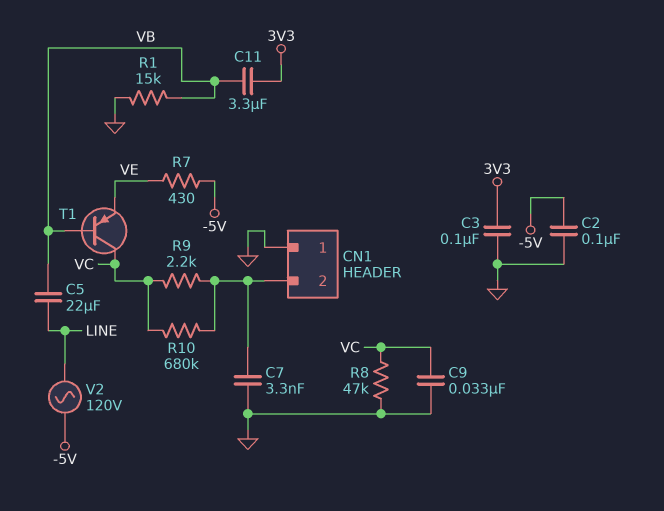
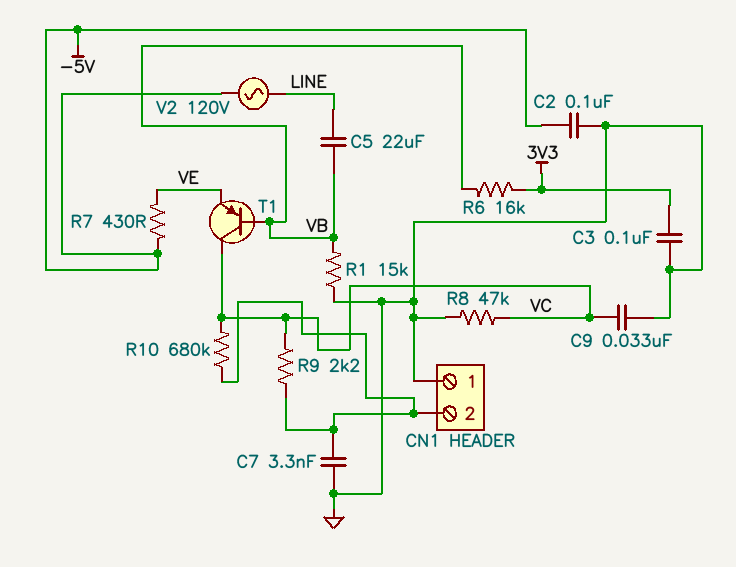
C11: 3.3uF (3V3, VB) -> none
R6: none -> 16k (3V3, VB)

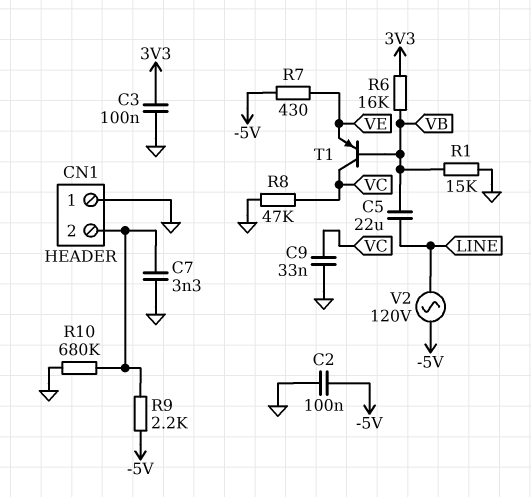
R9: 2.2k (CN1/2, VC) -> 2.2k (-5V, CN1/2)
R10: 680k (CN1/2, VC) -> 680k (CN1/2, GND)

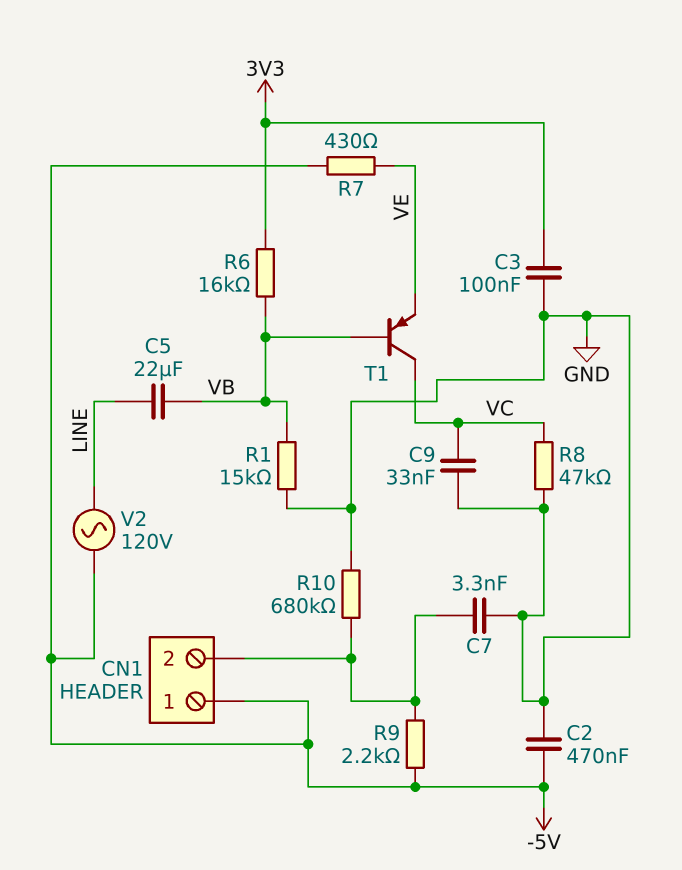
C2: 100nF (-5V, GND) -> 470nF (-5V, GND)
CN1 pin 1: GND -> -5V

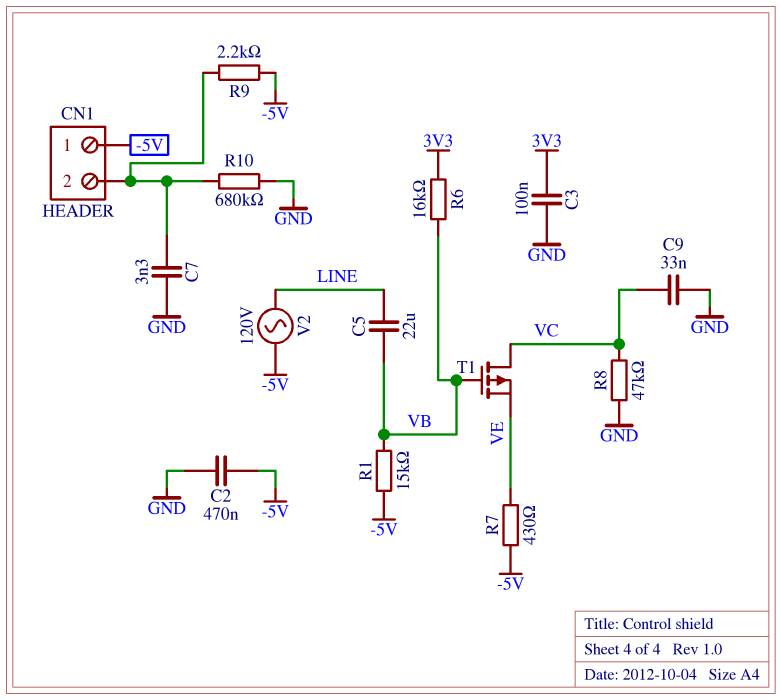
R1: 15k (GND, VB) -> 15k (-5V, VB)
T1: PNP (B VB, C VC, E VE) -> PMOS (G VB, D VC, S VE)

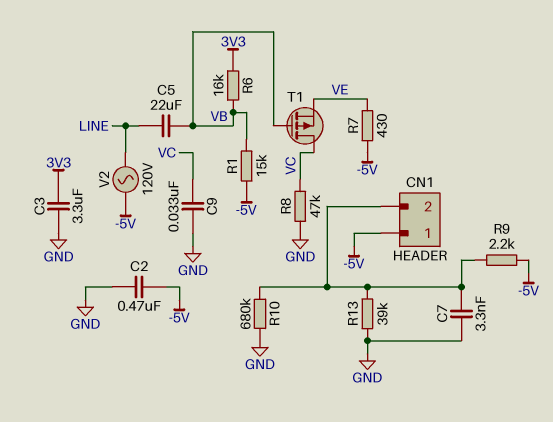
C3: 100nF (3V3, GND) -> 3.3uF (3V3, GND)
R13: none -> 39k (CN1/2, GND)

